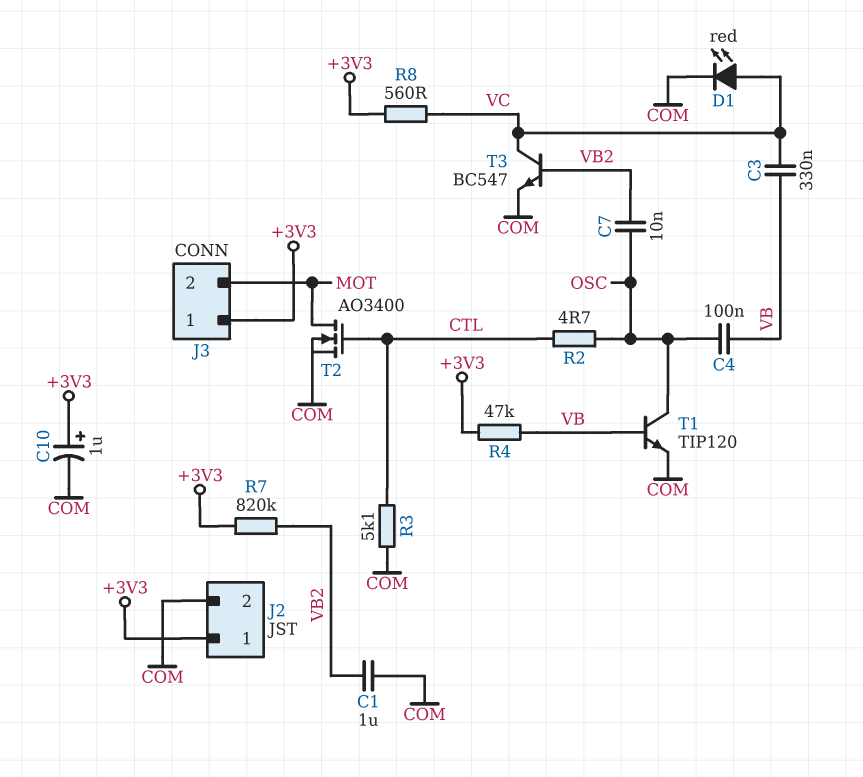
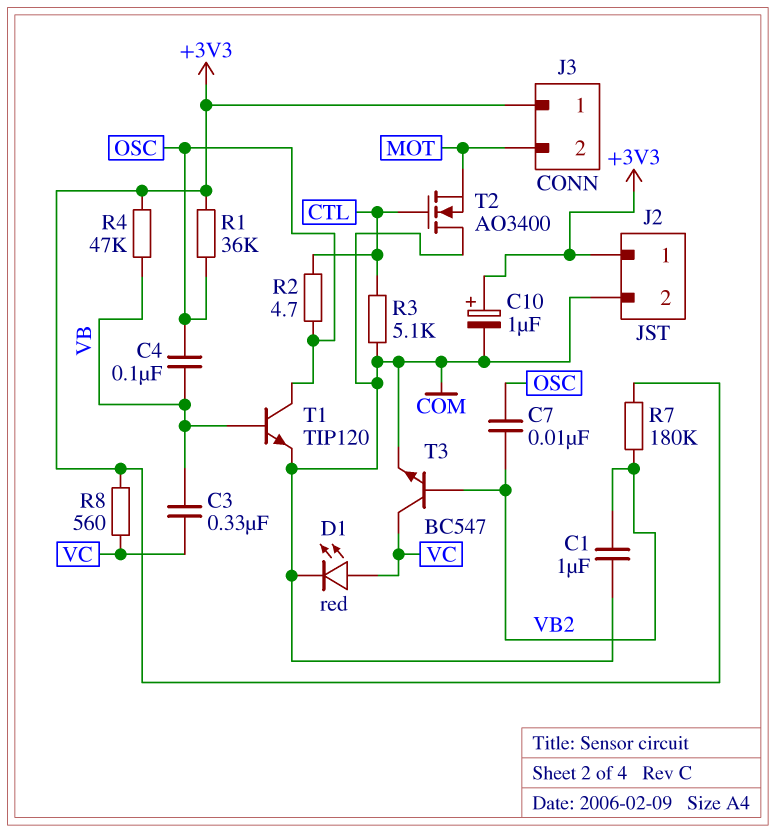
R1: none -> 36k (+3V3, OSC)
R7: 820k (+3V3, VB2) -> 180k (+3V3, VB2)
T2: NMOS AO3400 (G CTL, D MOT, S COM) -> NMOS AO3400 (G CTL, D COM, S MOT)

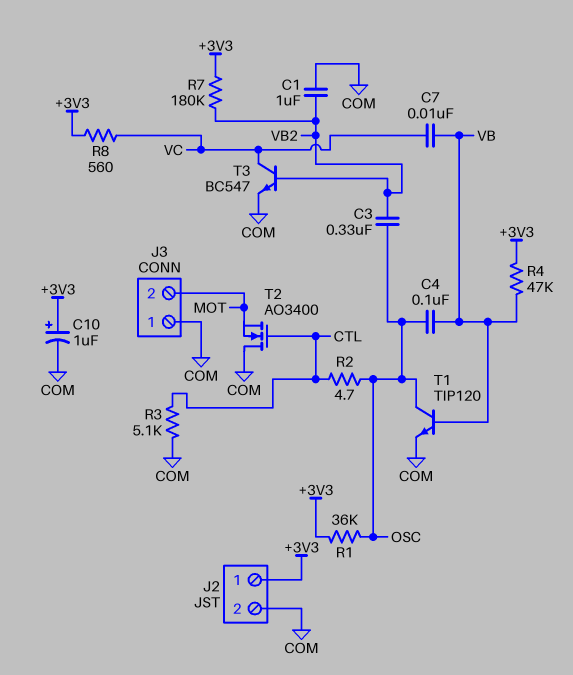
C3: 330nF (VB, VC) -> 330nF (OSC, VB2)
C7: 10nF (OSC, VB2) -> 10nF (VB, VC)
D1: LED red (A VC, K COM) -> none
J3 pin 1: +3V3 -> COM

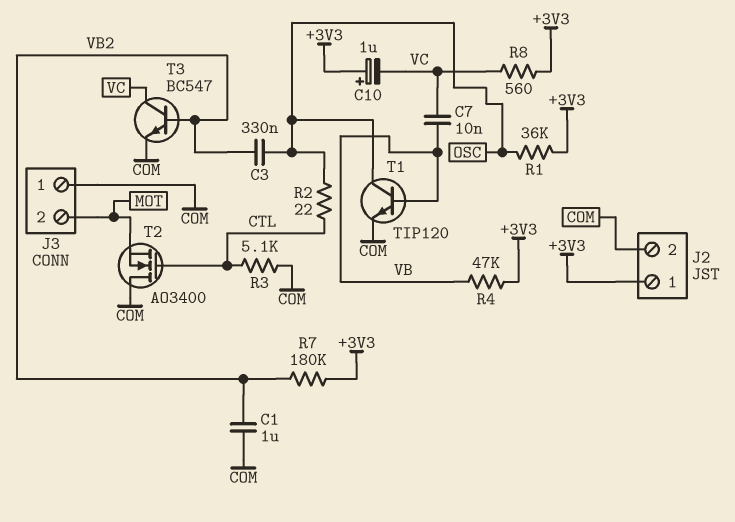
C4: 100nF (OSC, VB) -> none
C10: 1uF (plus +3V3, minus COM) -> 1uF (plus +3V3, minus VC)
R2: 4.7 (CTL, OSC) -> 22 (CTL, OSC)

